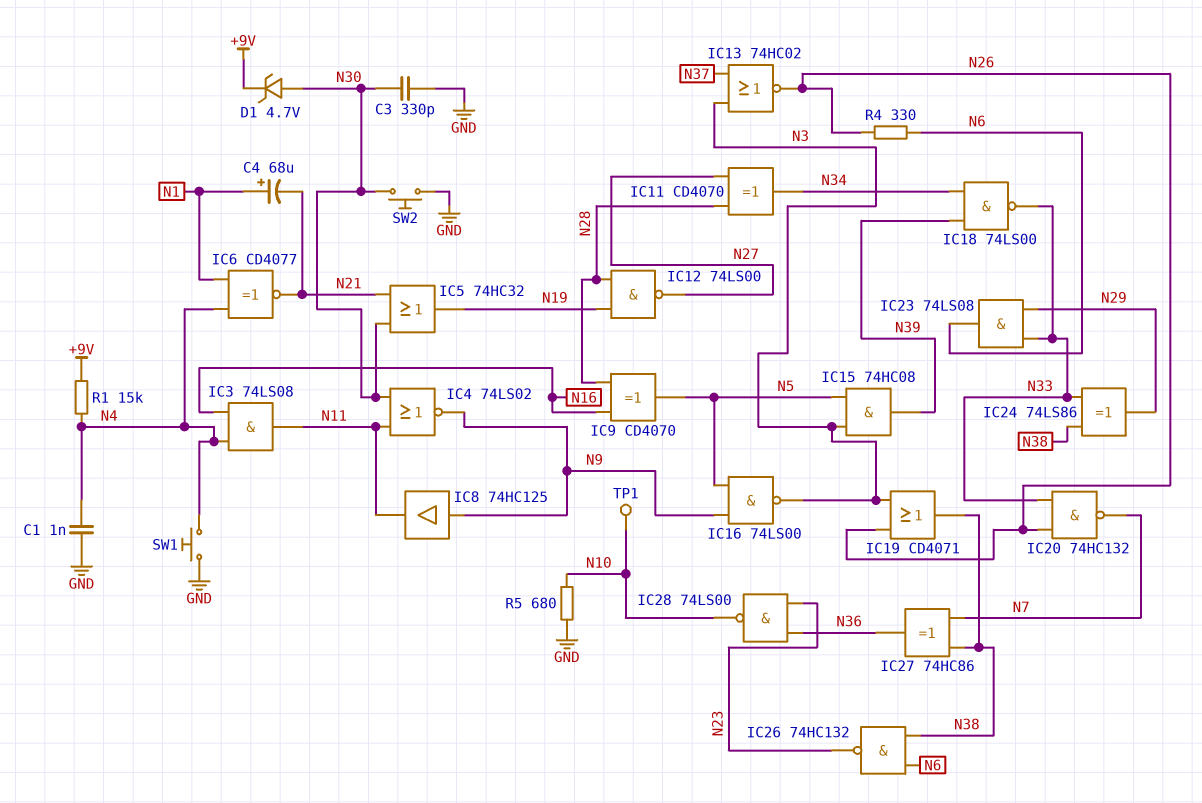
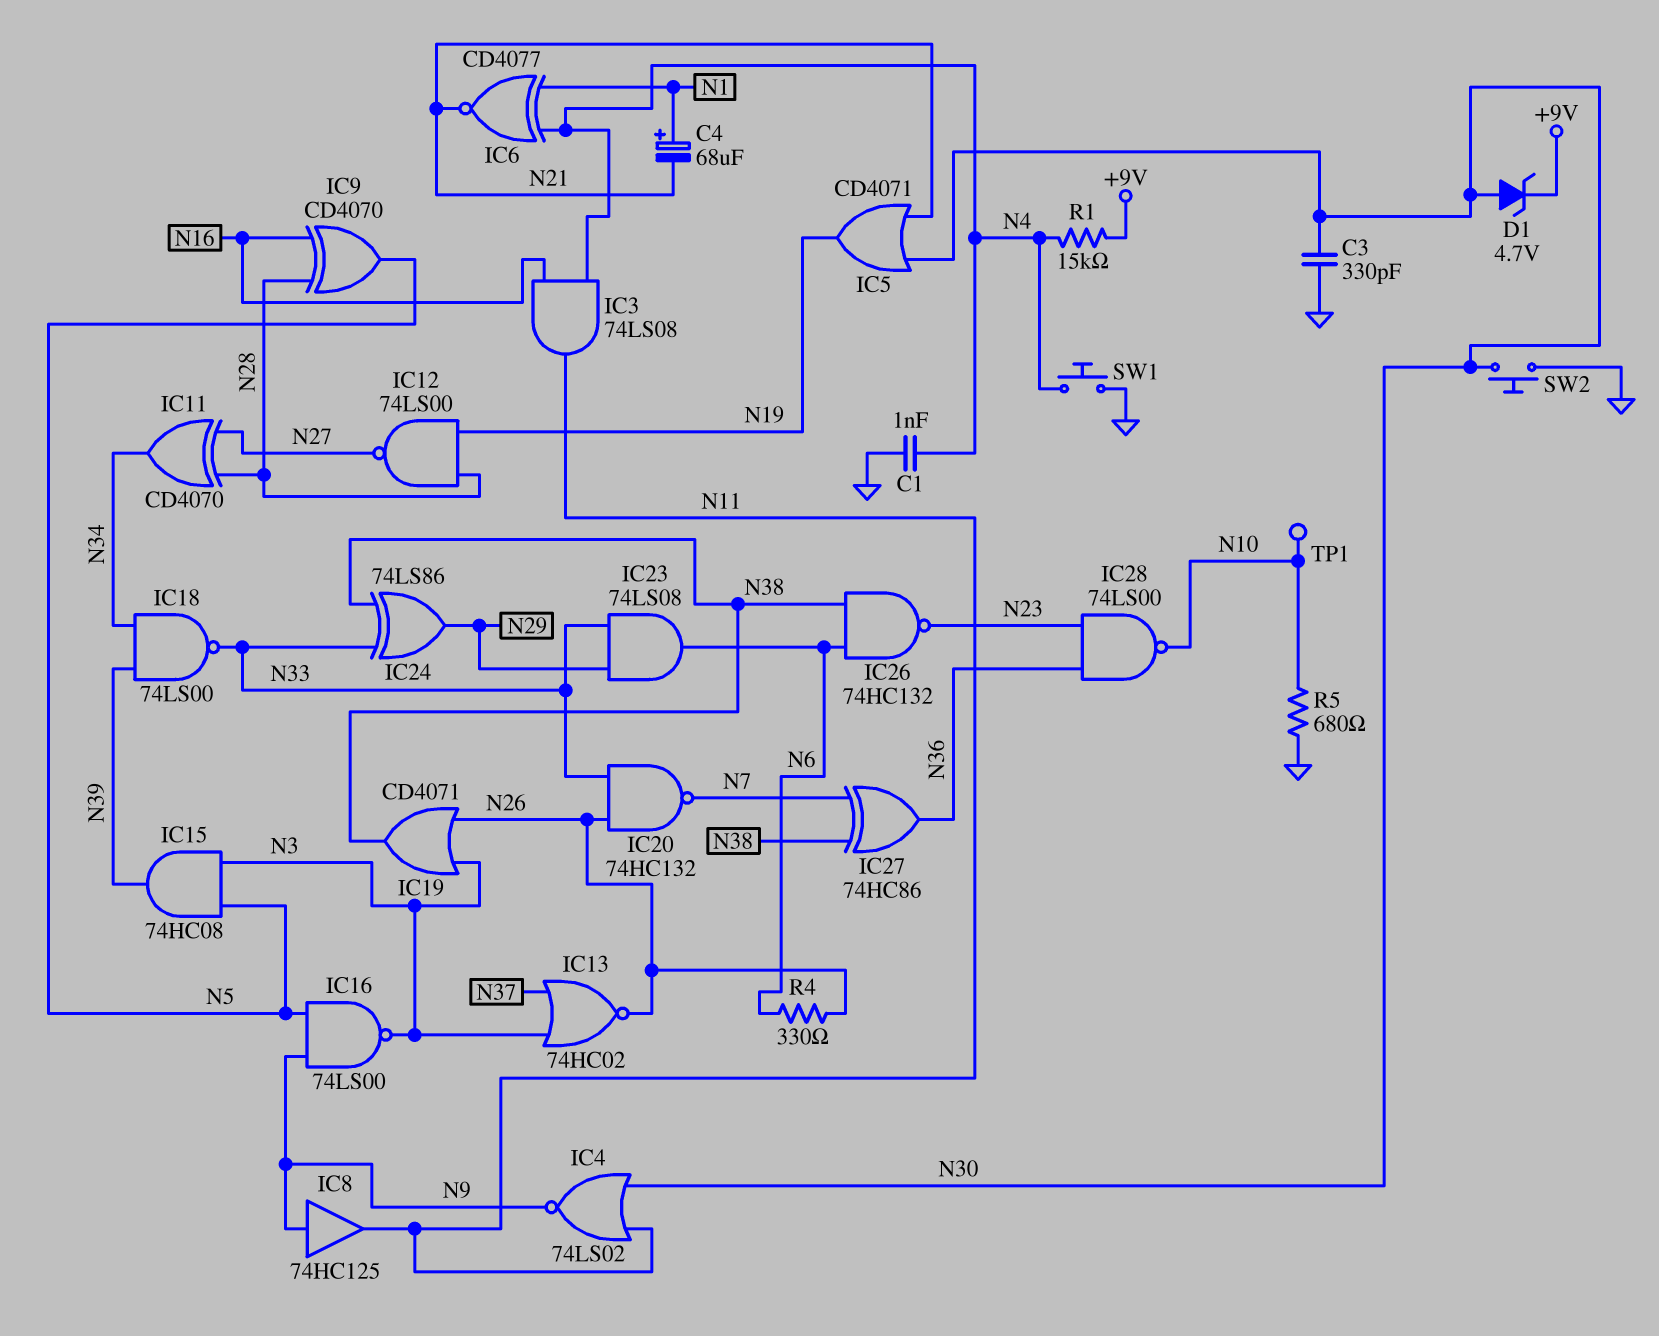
IC5: OR 74HC32 (in N21, in N30, out N19) -> OR CD4071 (in N21, in N30, out N19)

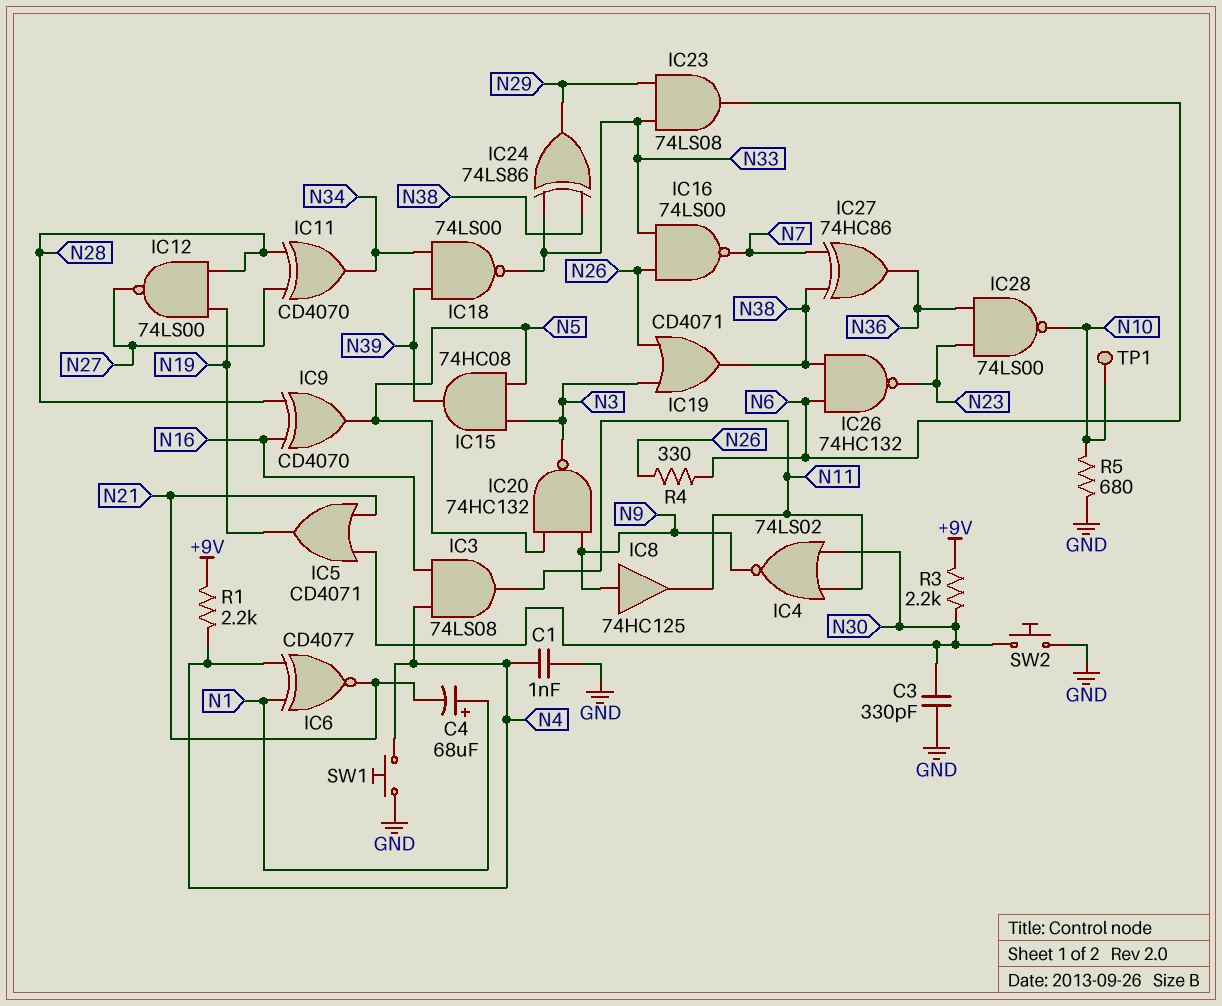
D1: zener 4.7V (A N30, K +9V) -> none
IC13: NOR 74HC02 (in N3, in N37, out N26) -> none
IC16: NAND 74LS00 (in N5, in N9, out N3) -> NAND 74LS00 (in N26, in N33, out N7)
IC20: NAND 74HC132 (in N26, in N33, out N7) -> NAND 74HC132 (in N5, in N9, out N3)
R1: 15k (+9V, N4) -> 2.2k (+9V, N4)
R3: none -> 2.2k (+9V, N30)

